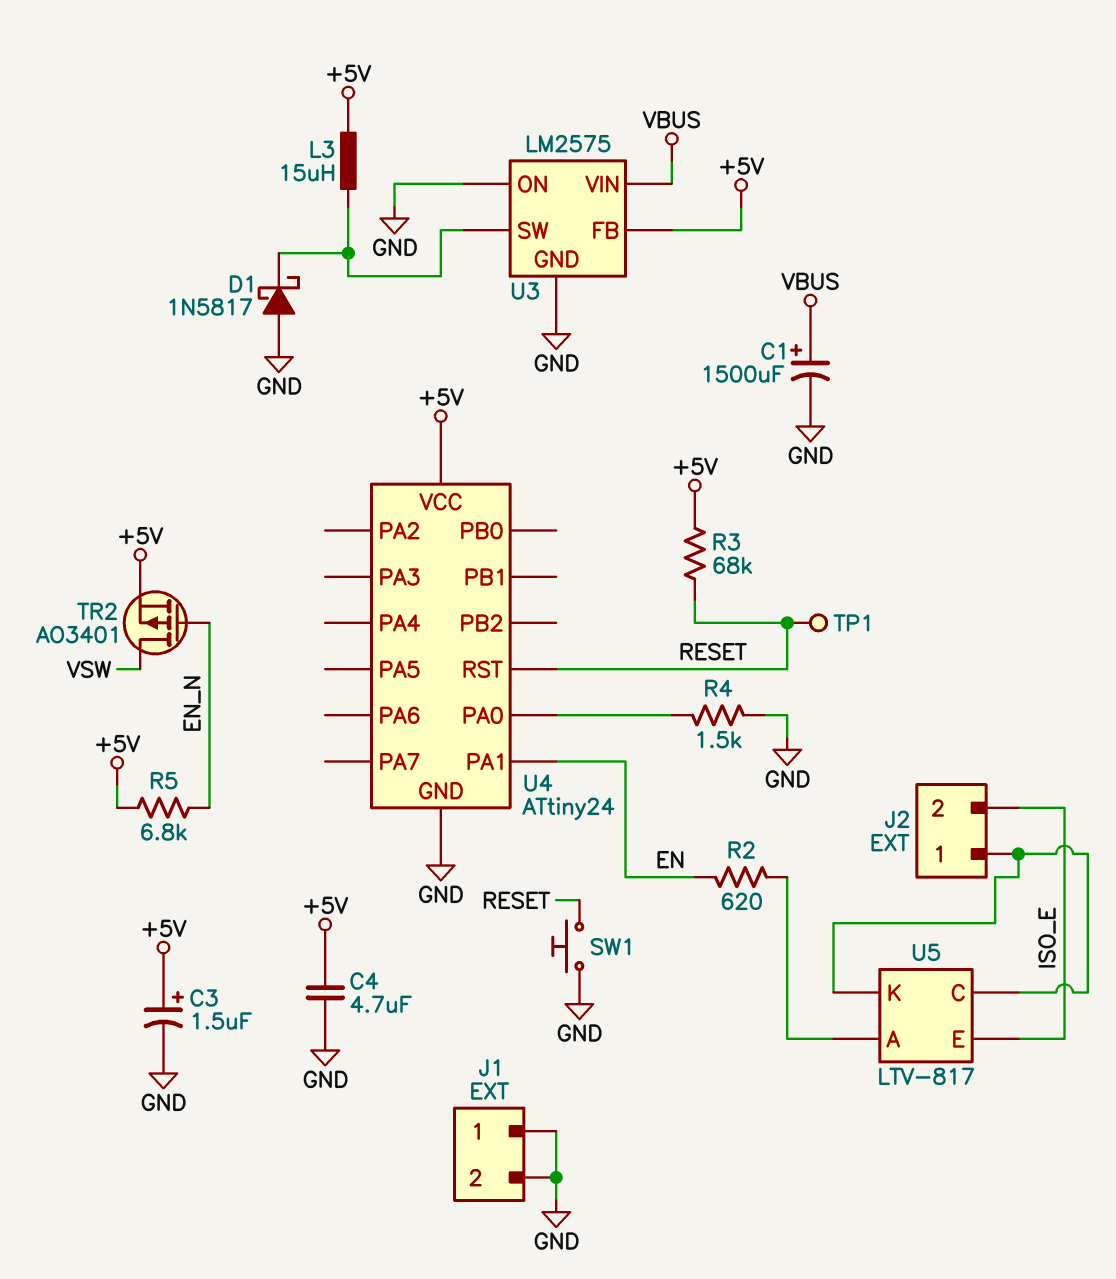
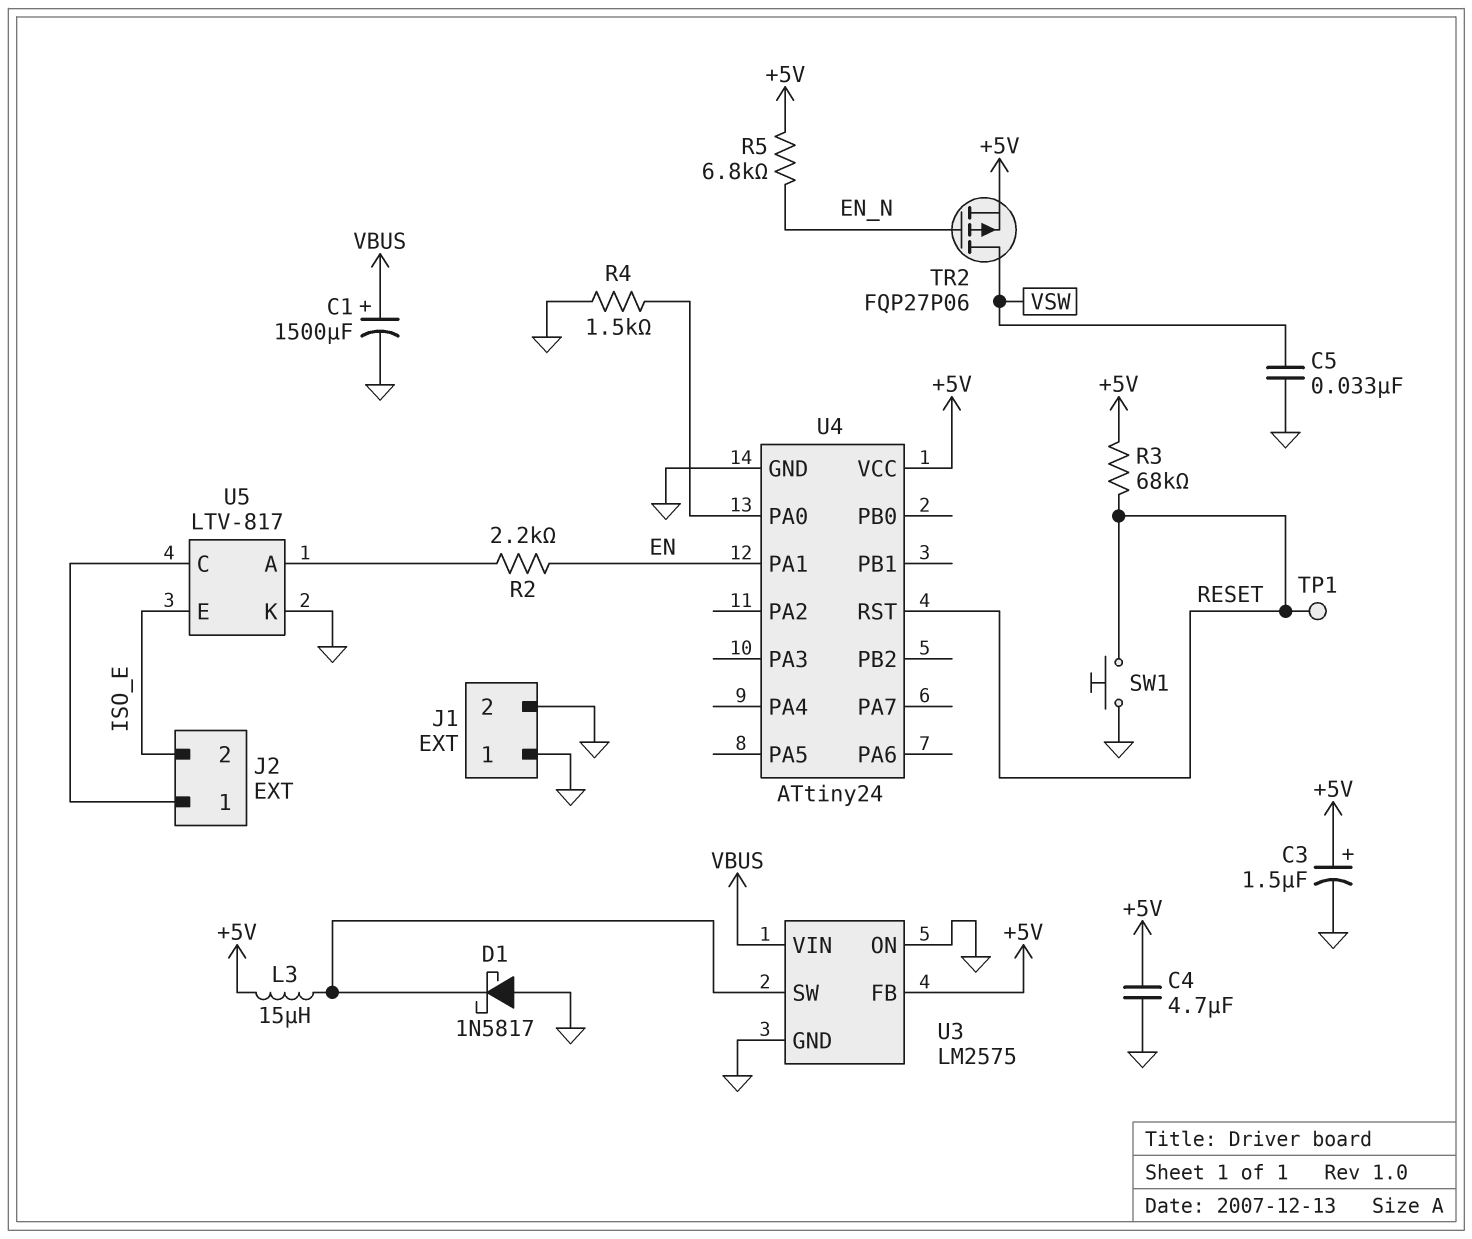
C5: none -> 33nF (GND, VSW)
R2: 620 (EN, U5/A) -> 2.2k (EN, U5/A)
TR2: PMOS AO3401 (G EN_N, D VSW, S +5V) -> PMOS FQP27P06 (G EN_N, D VSW, S +5V)
U5 pin K: J2/1 -> GND

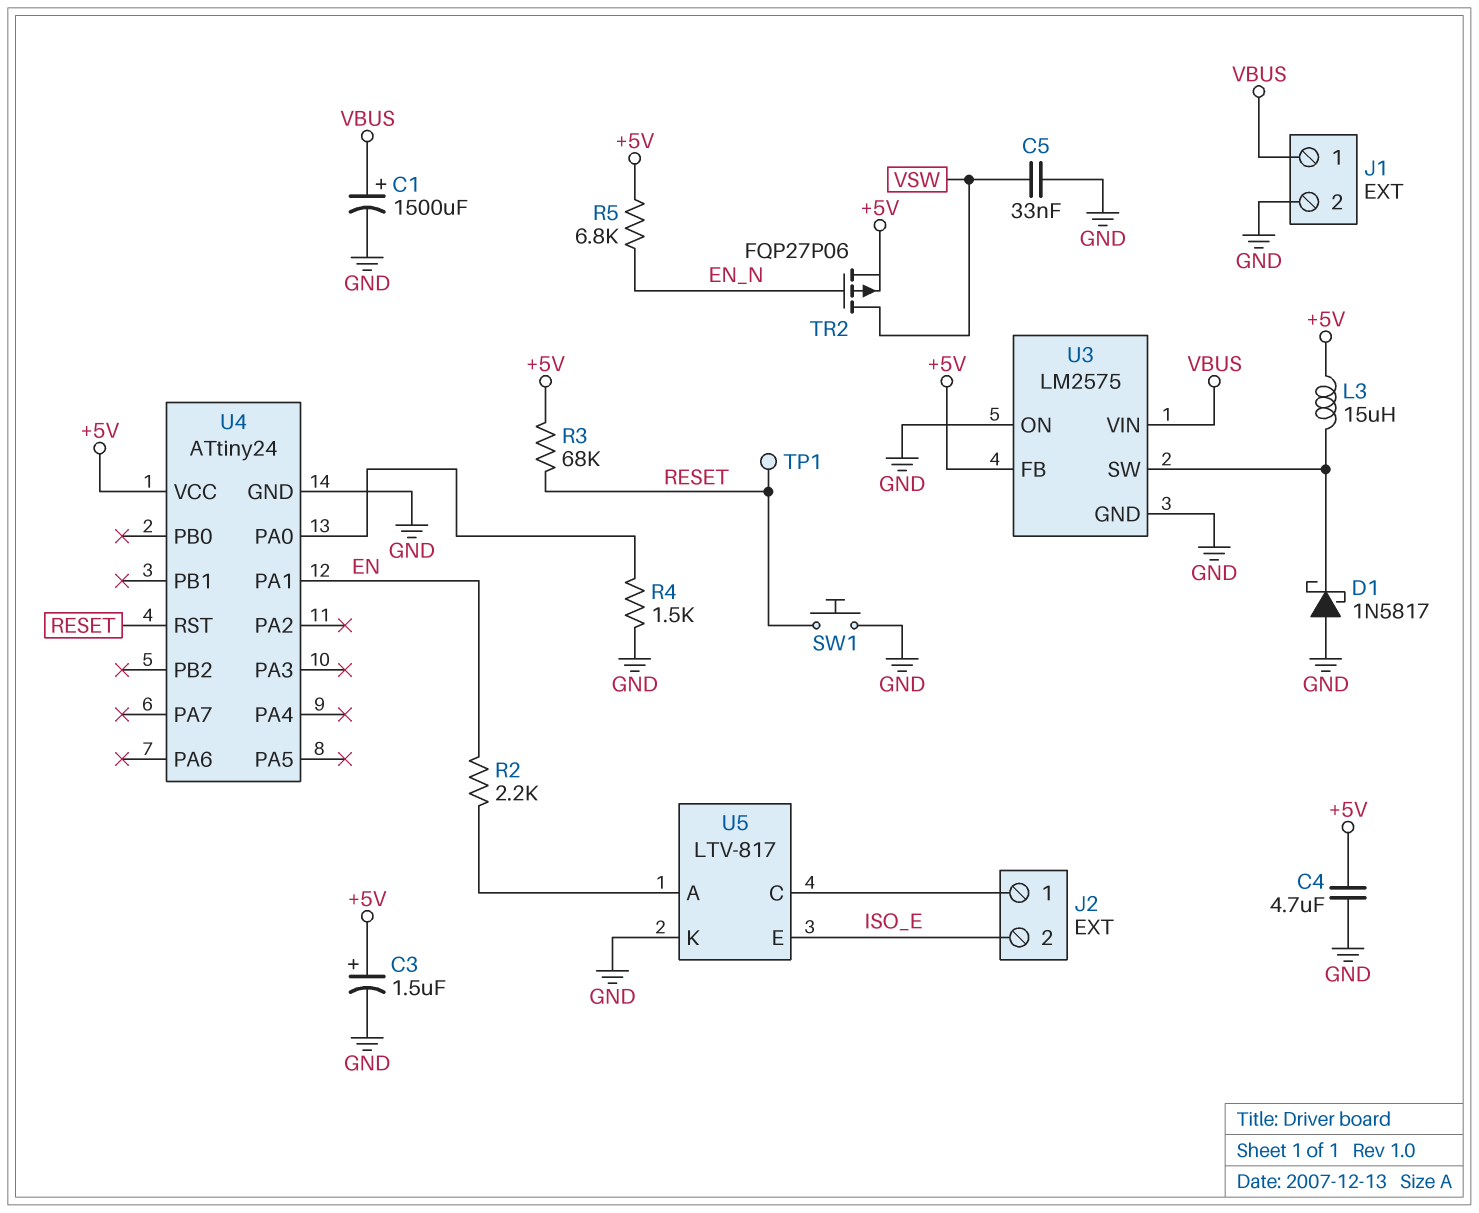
J1 pin 1: GND -> VBUS

